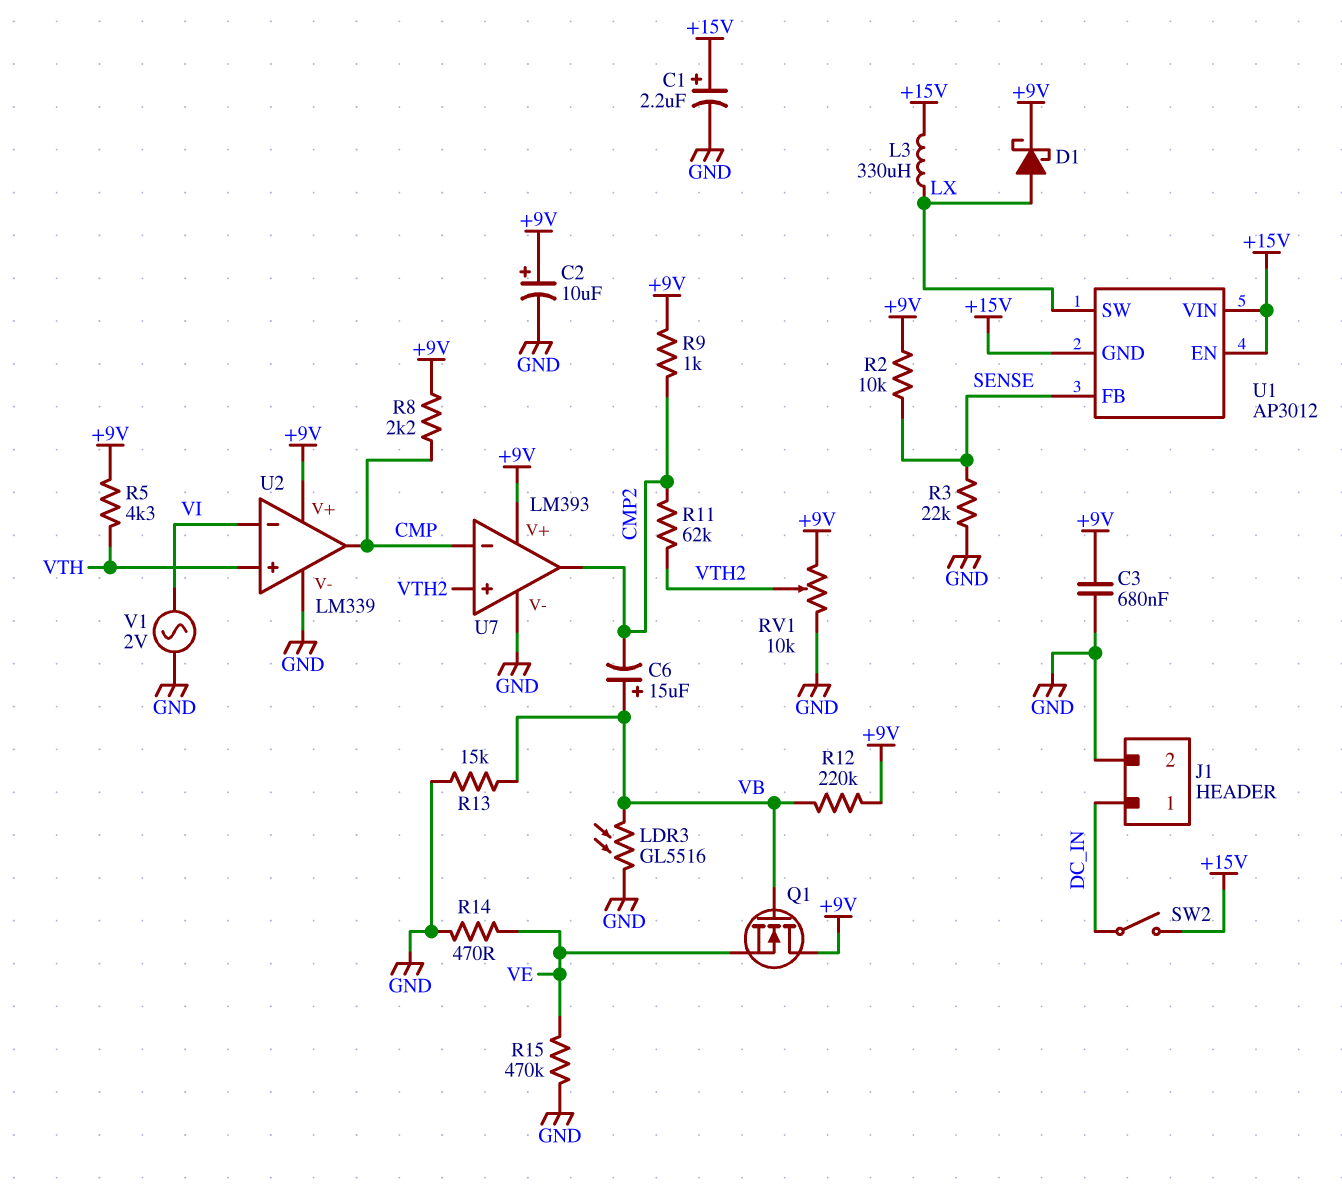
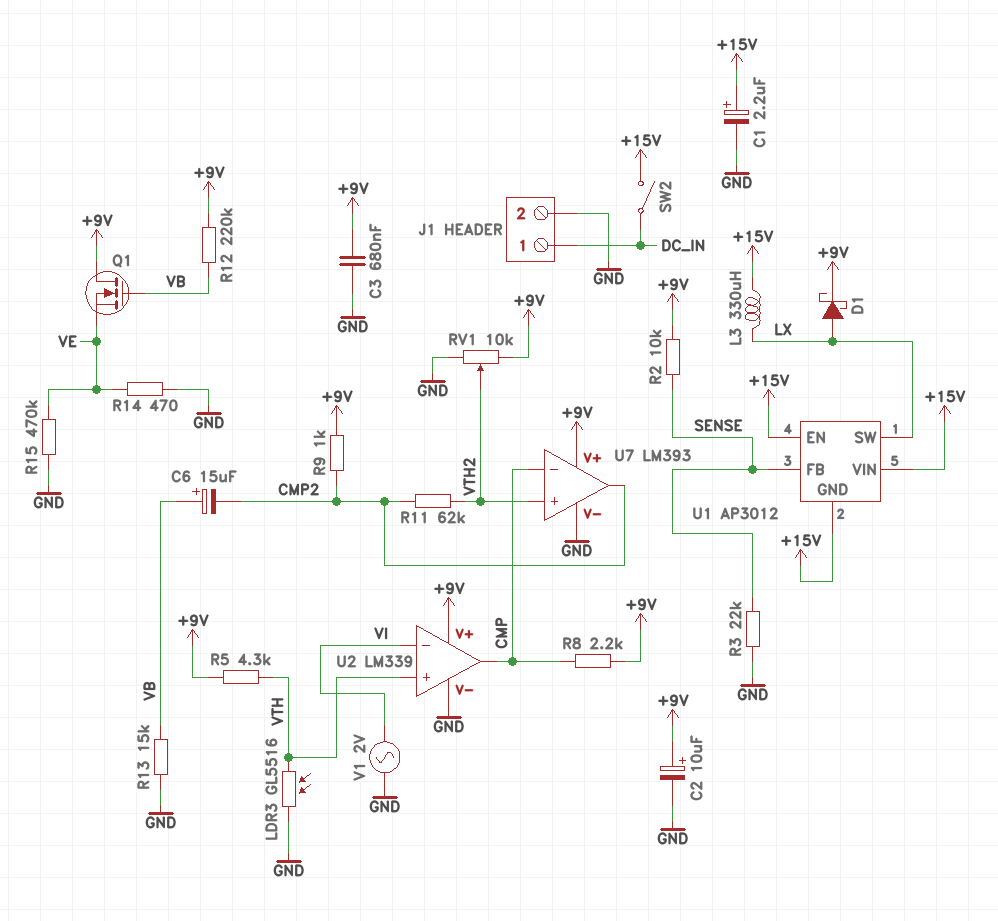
LDR3: GL5516 (GND, VB) -> GL5516 (GND, VTH)

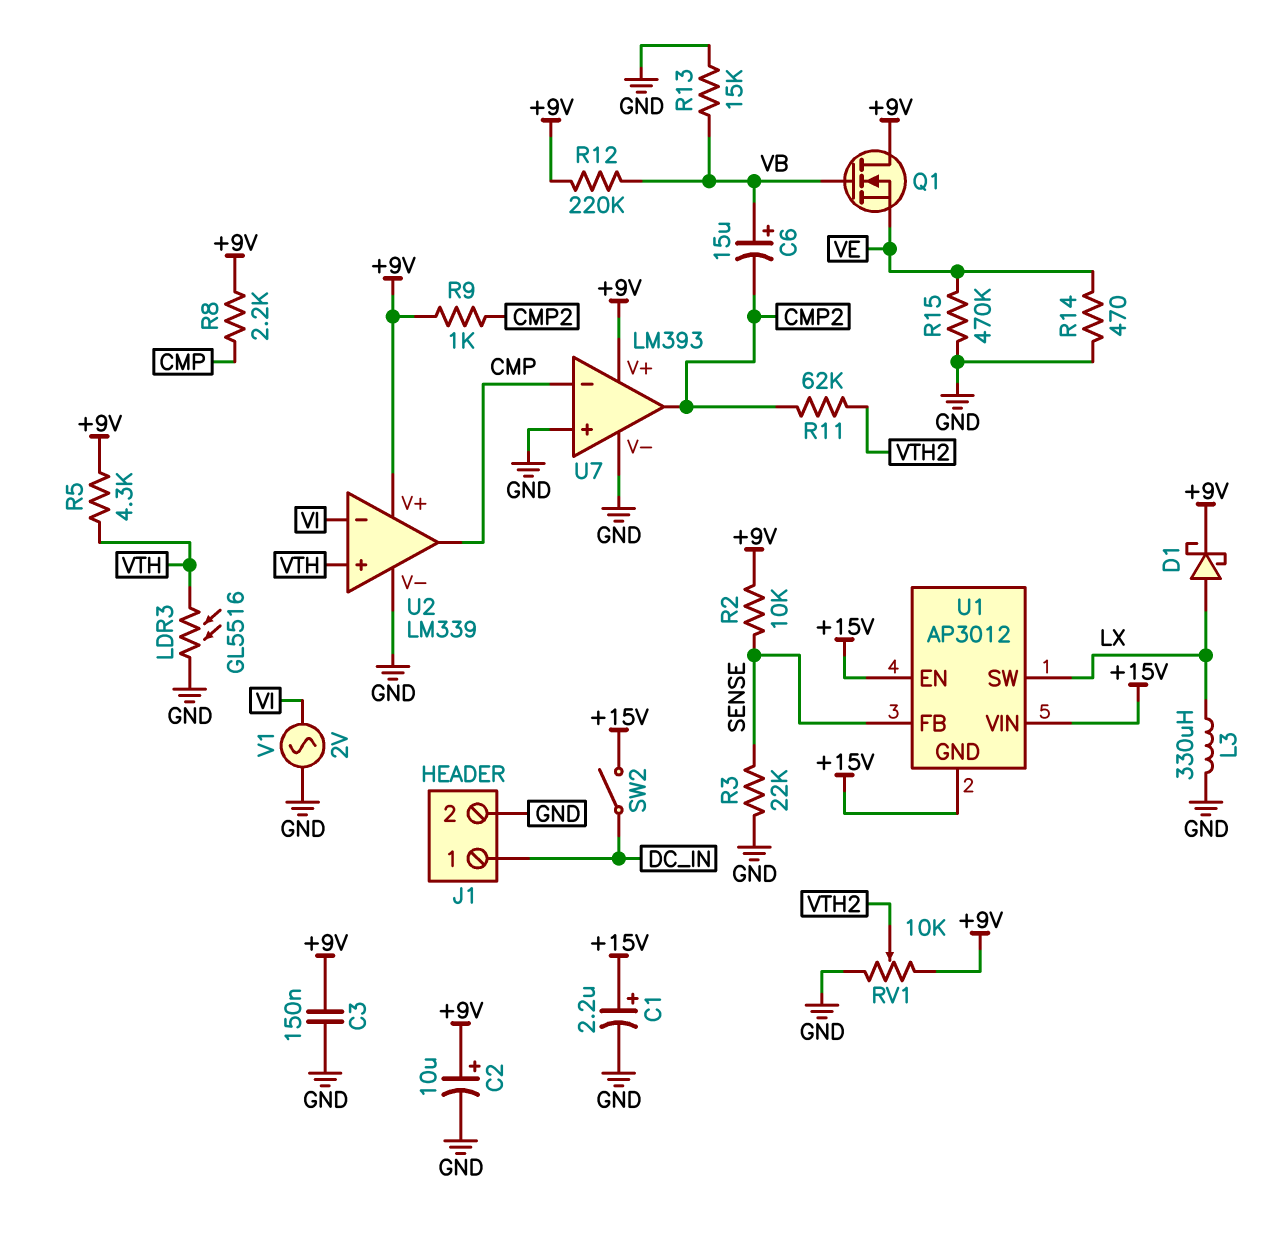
C3: 680nF (+9V, GND) -> 150nF (+9V, GND)
L3: 330uH (+15V, LX) -> 330uH (GND, LX)
U7 pin in+: VTH2 -> GND

